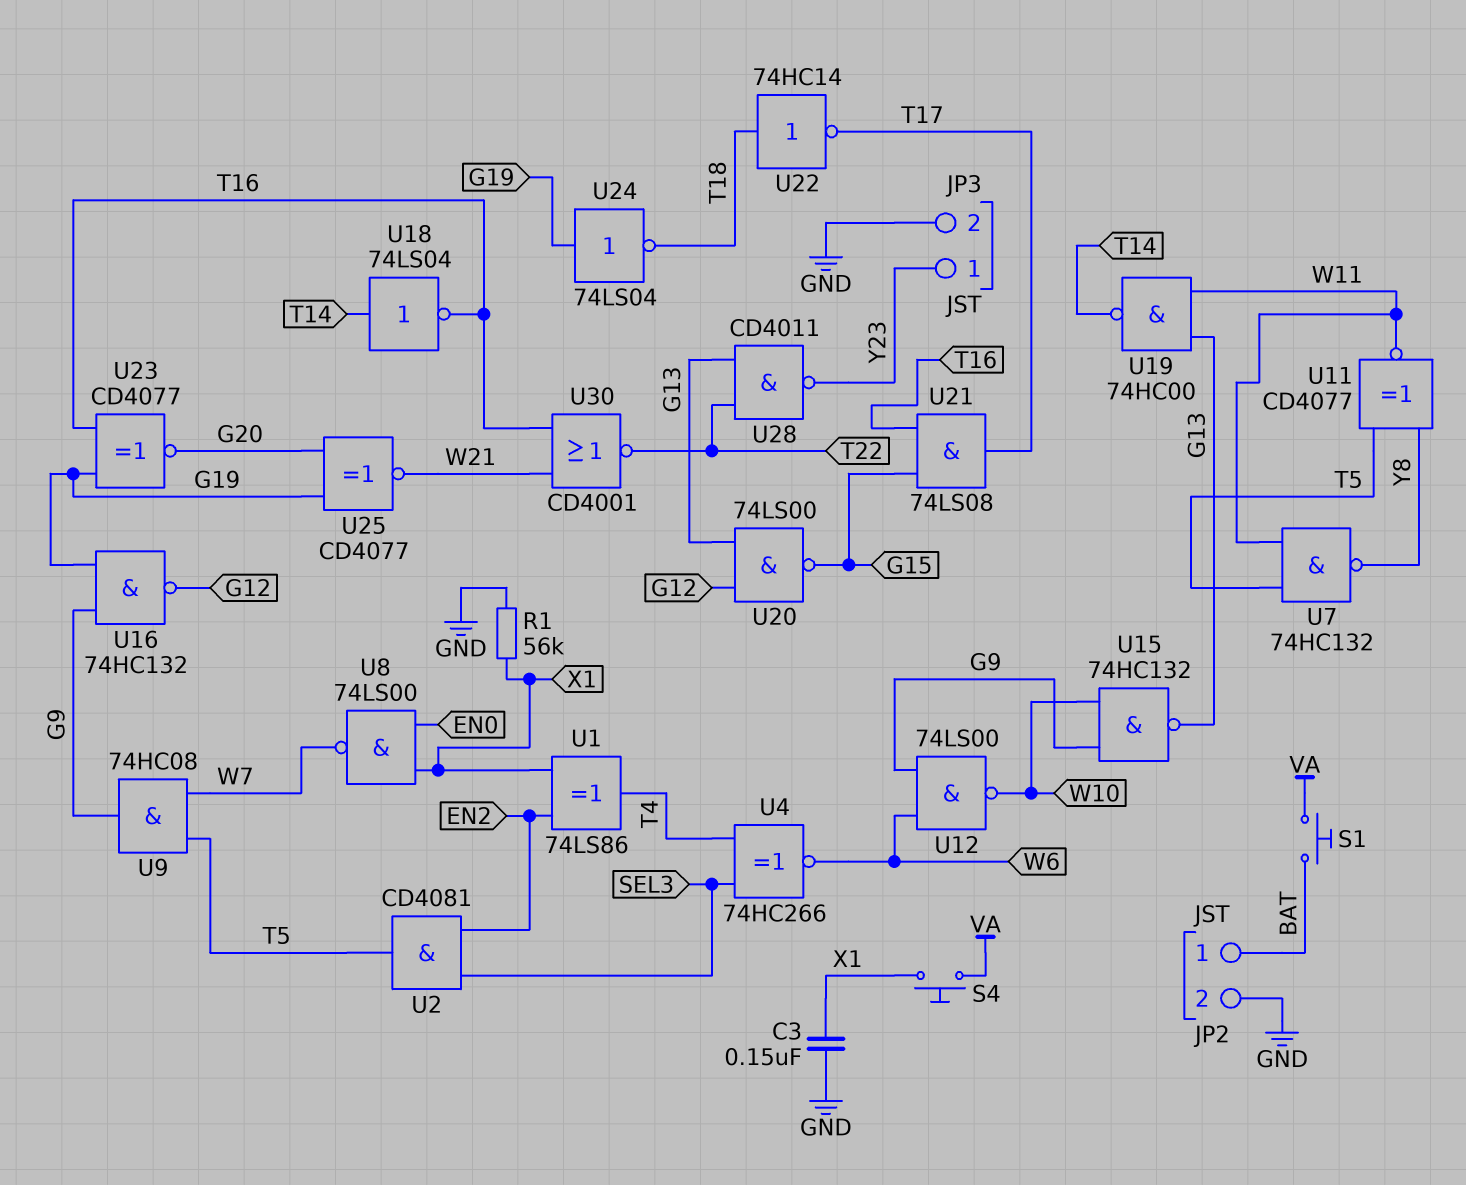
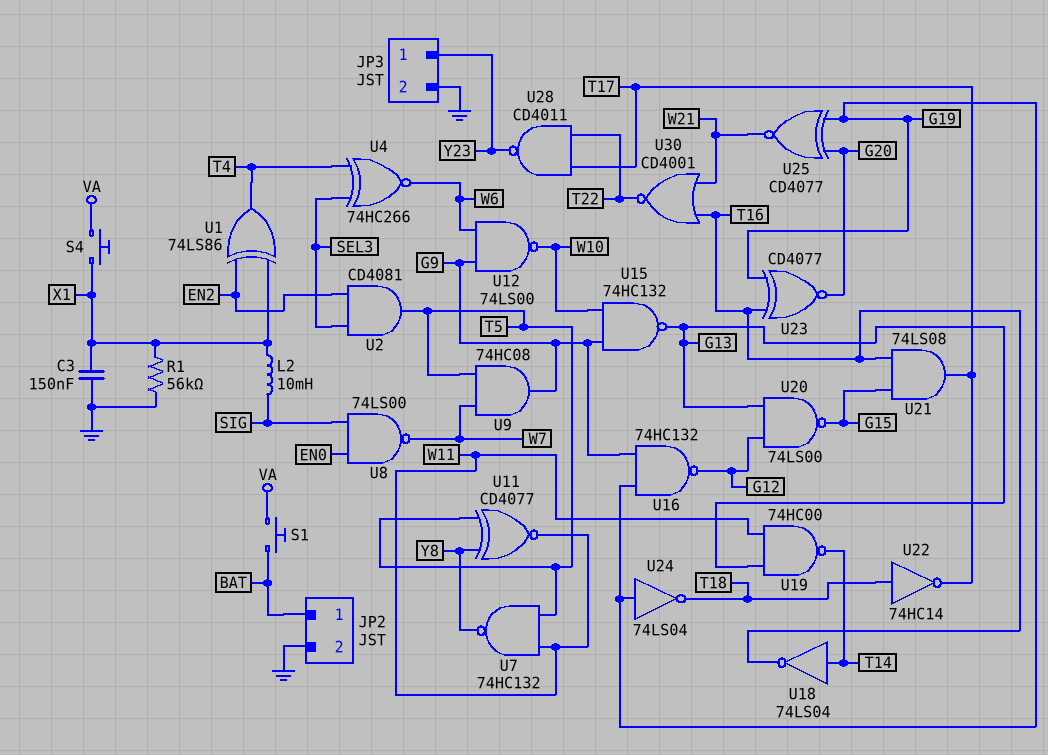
L2: none -> 10mH (SIG, X1)
U8: NAND 74LS00 (in EN0, in X1, out W7) -> NAND 74LS00 (in EN0, in SIG, out W7)
U28: NAND CD4011 (in G13, in T22, out Y23) -> NAND CD4011 (in T17, in T22, out Y23)

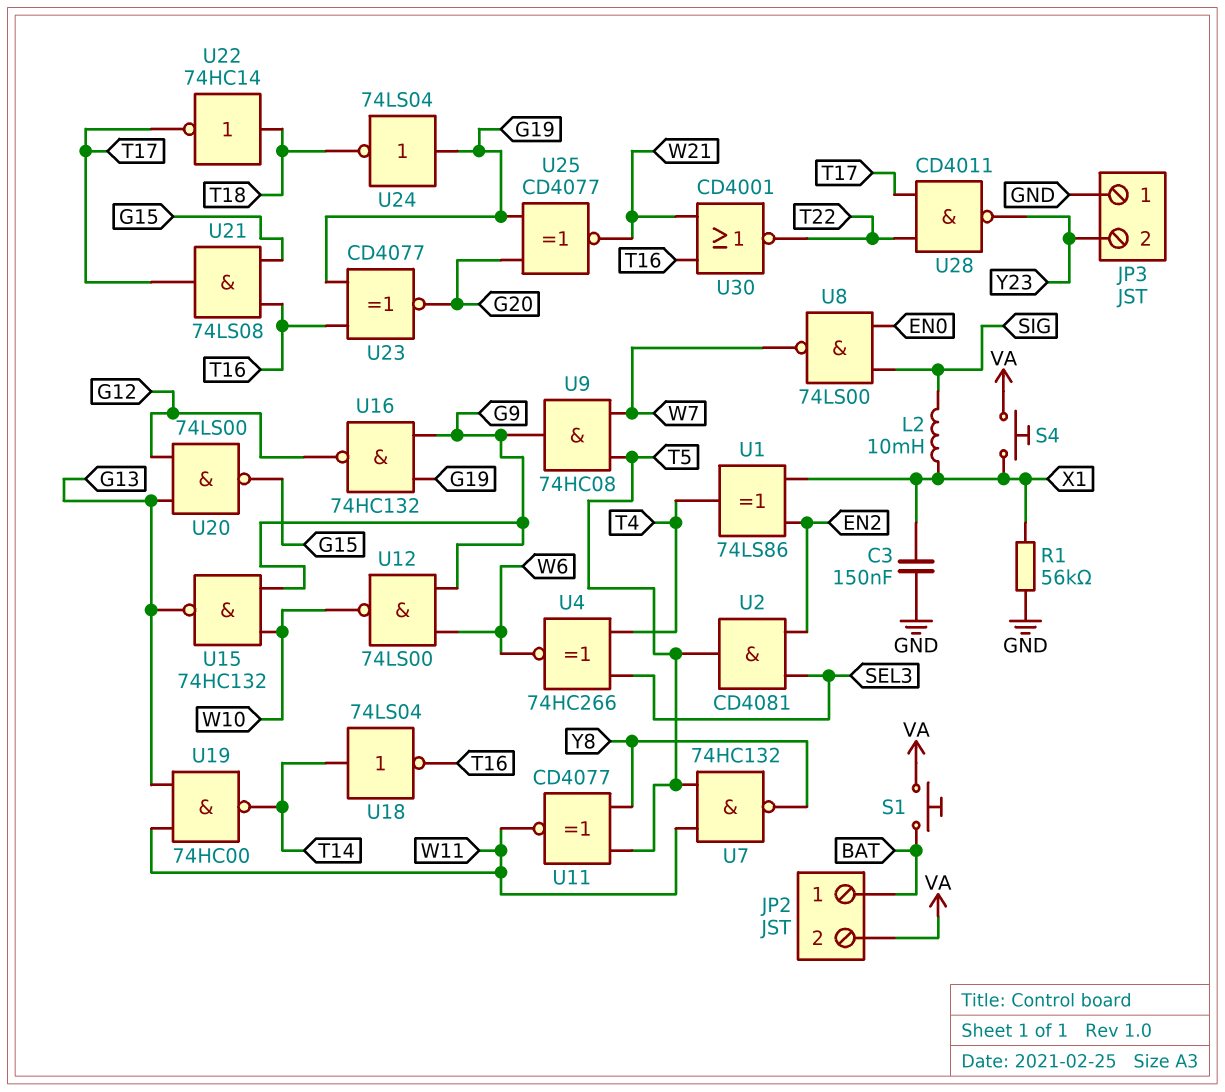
JP2 pin 2: GND -> VA
JP3 pin 1: Y23 -> GND
JP3 pin 2: GND -> Y23

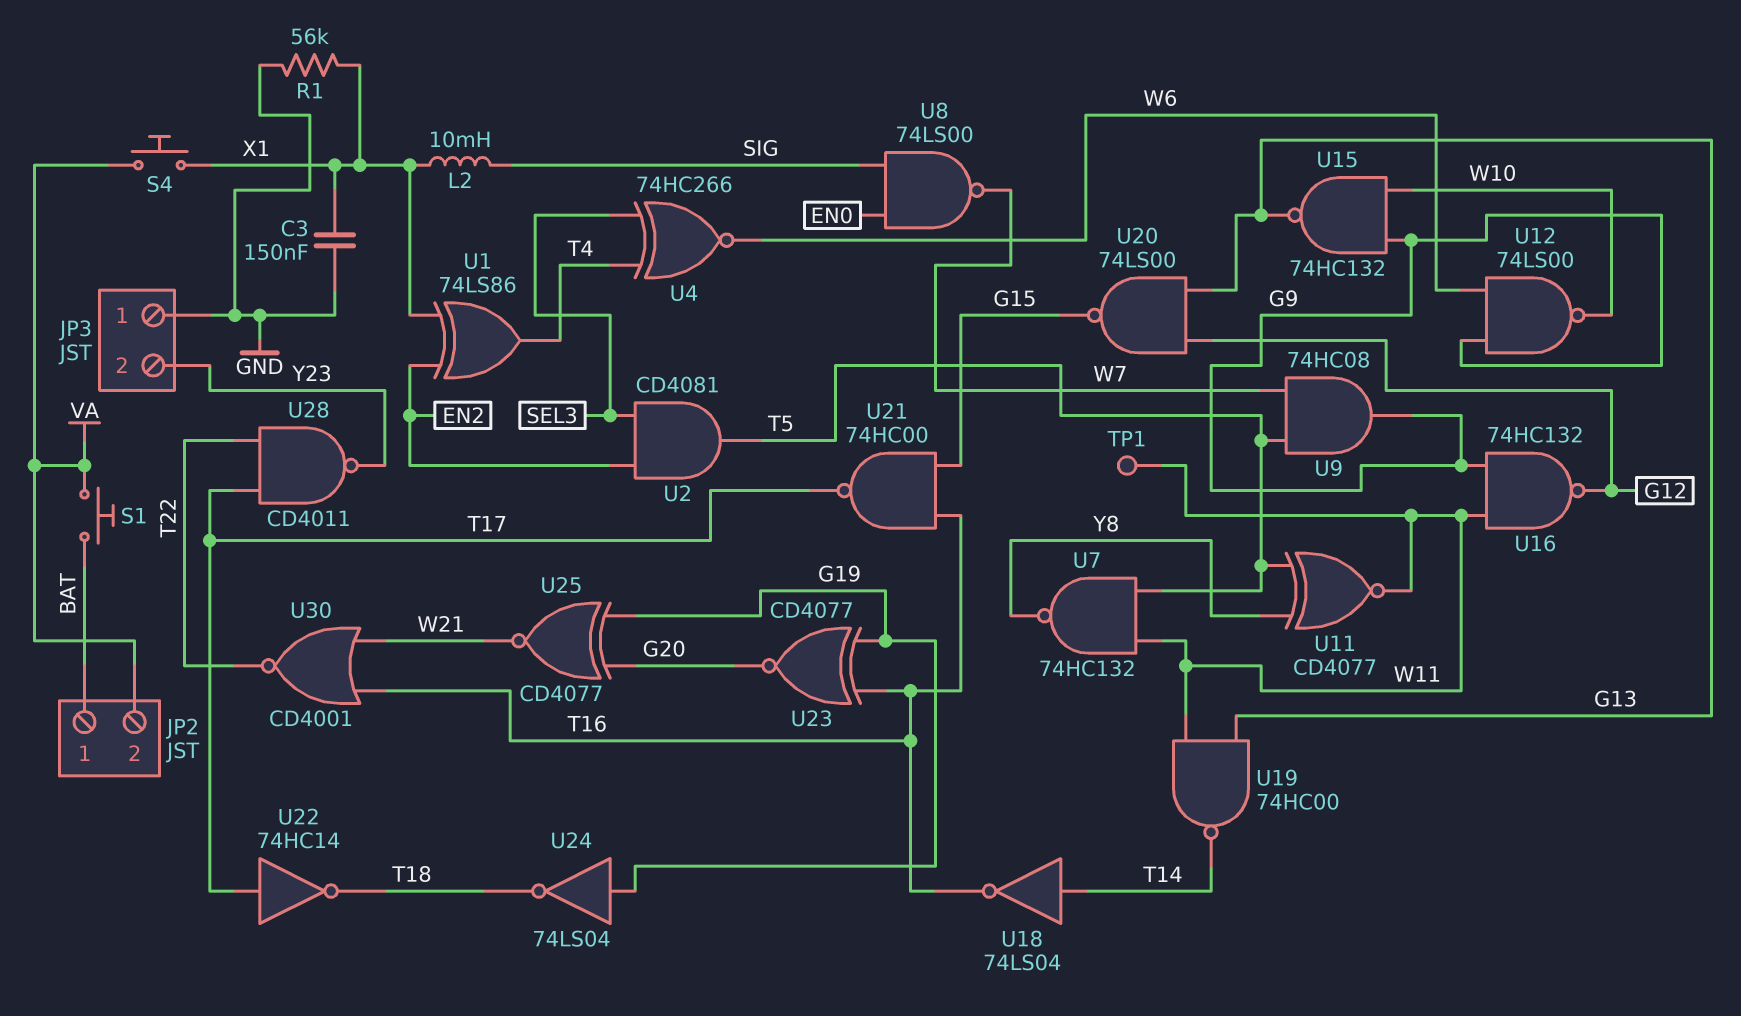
TP1: none -> test point (W11)
U16: NAND 74HC132 (in G9, in G19, out G12) -> NAND 74HC132 (in G9, in W11, out G12)
U21: AND 74LS08 (in G15, in T16, out T17) -> NAND 74HC00 (in G15, in T16, out T17)
U22: NOT 74HC14 (in T18, out T17) -> NOT 74HC14 (in T17, out T18)

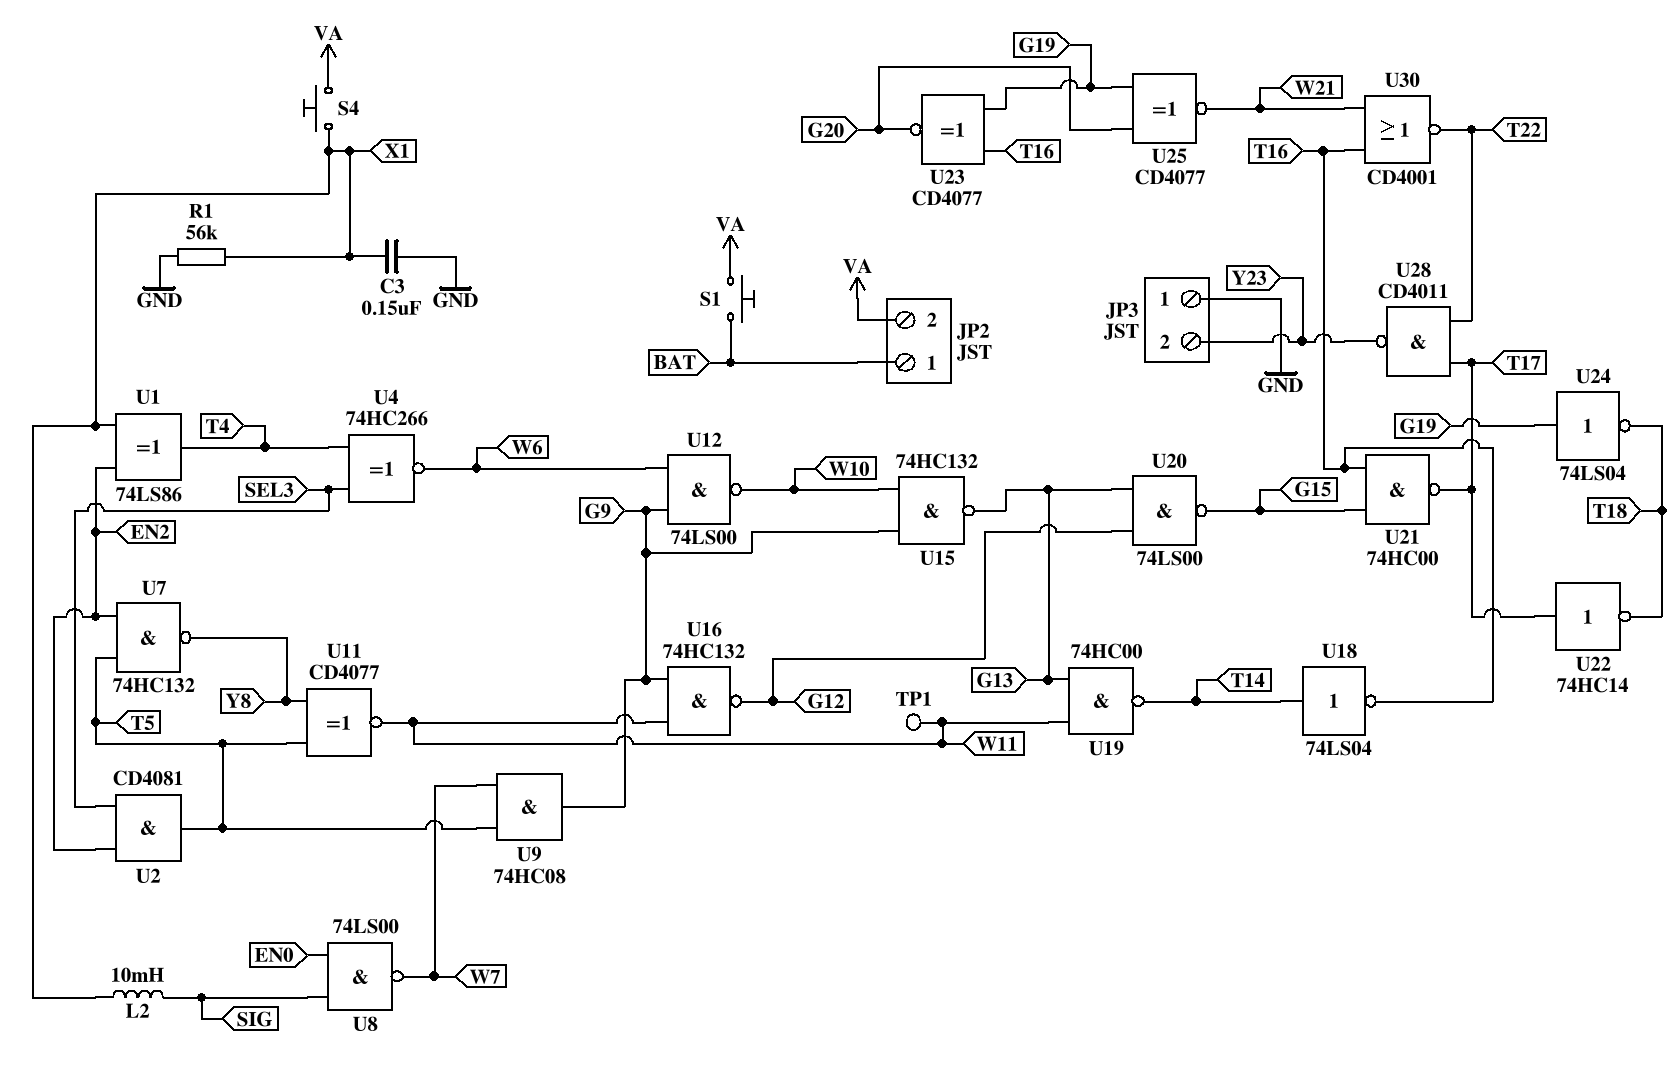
U7: NAND 74HC132 (in T5, in W11, out Y8) -> NAND 74HC132 (in EN2, in T5, out Y8)

